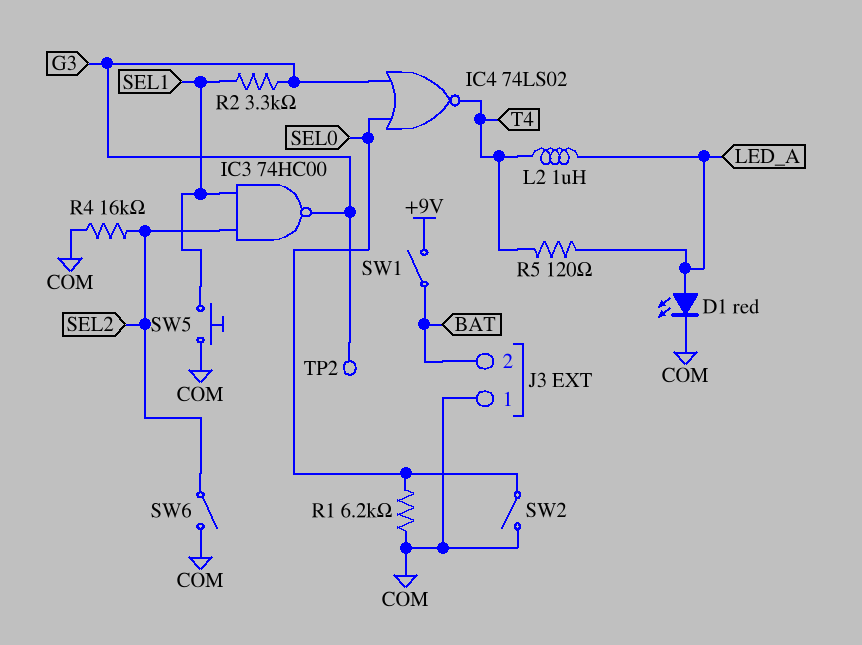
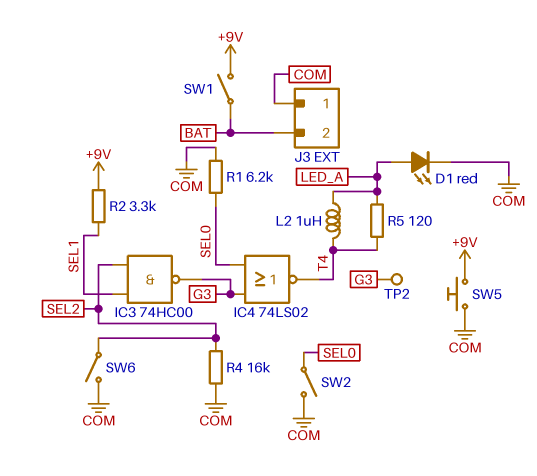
R2: 3.3k (G3, SEL1) -> 3.3k (+9V, SEL1)
SW5: button (COM, SEL1) -> button (+9V, COM)

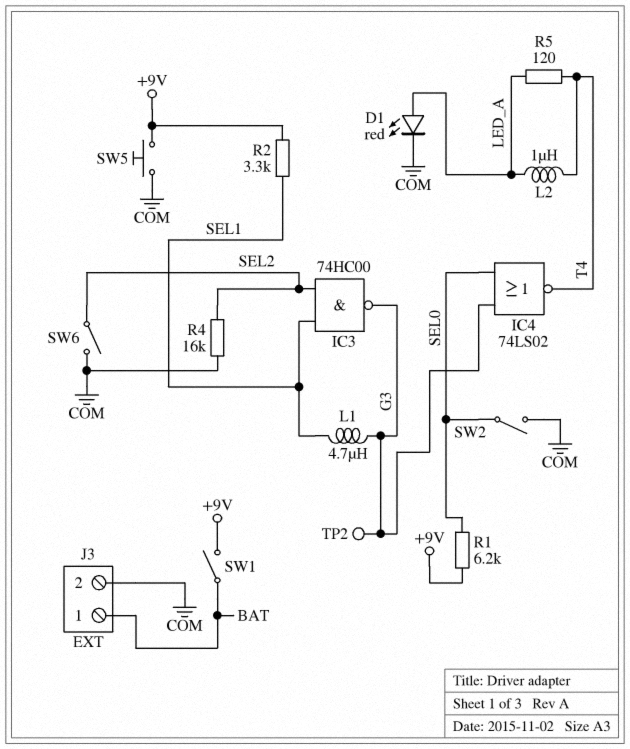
J3 pin 1: COM -> BAT
J3 pin 2: BAT -> COM
L1: none -> 4.7uH (G3, SEL1)
R1: 6.2k (COM, SEL0) -> 6.2k (+9V, SEL0)

